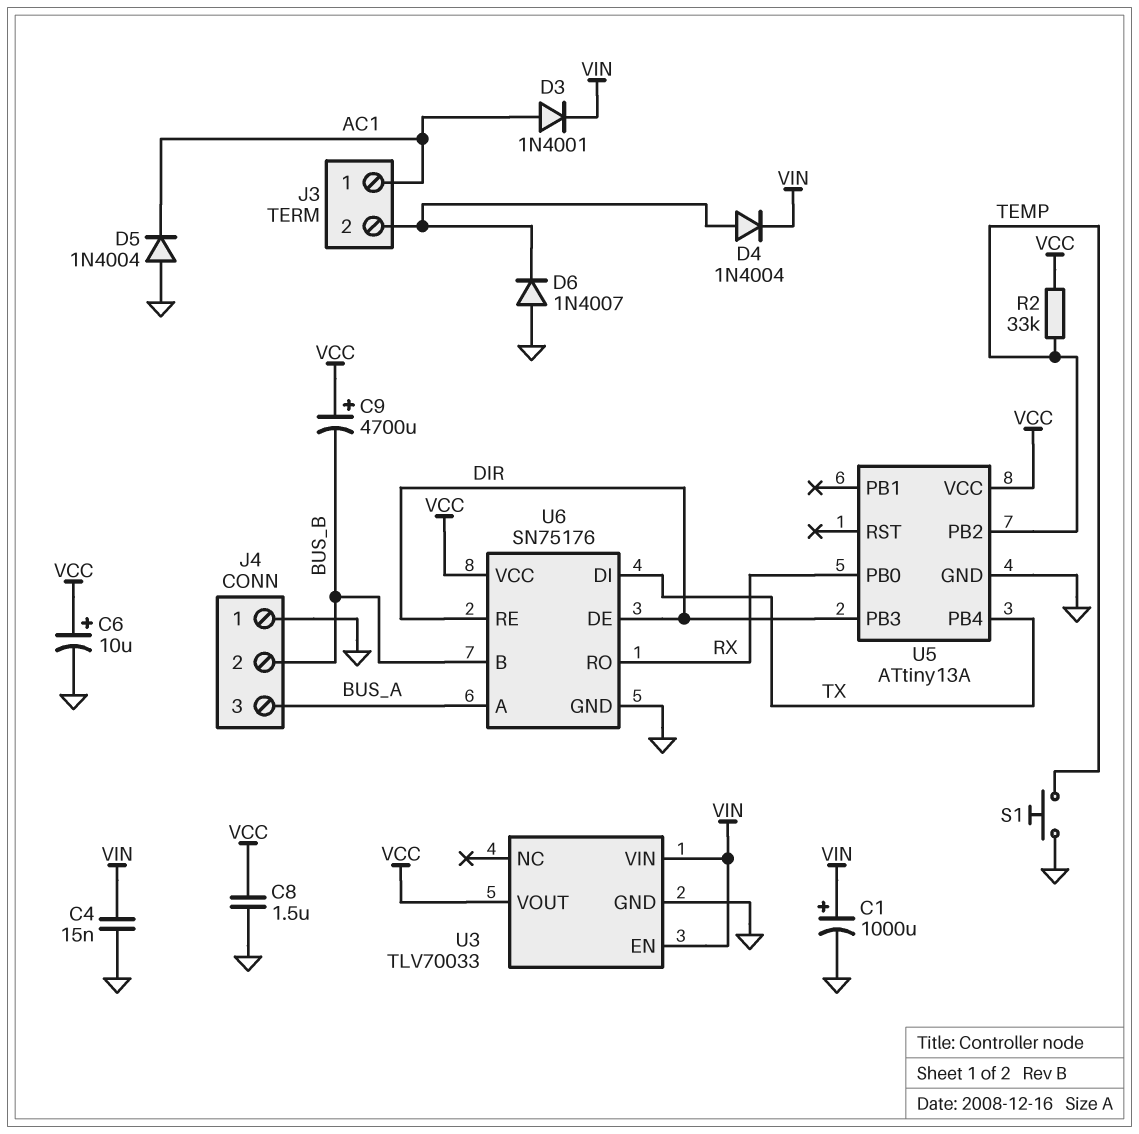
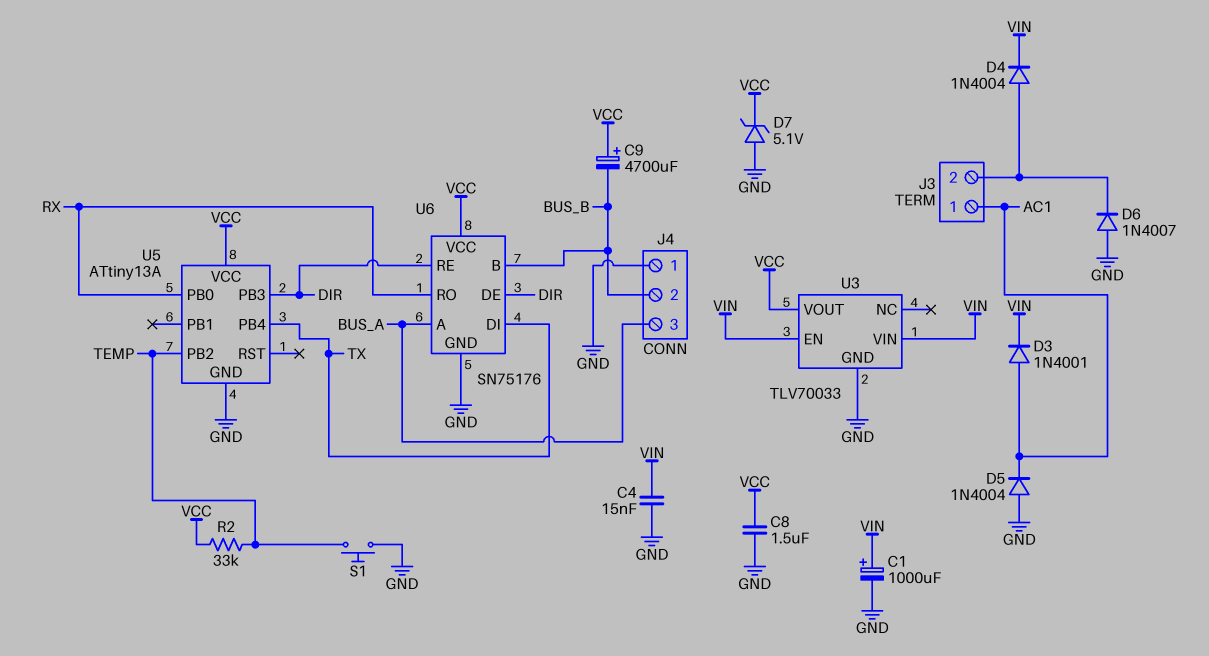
C6: 10uF (plus VCC, minus GND) -> none
D7: none -> zener 5.1V (A GND, K VCC)

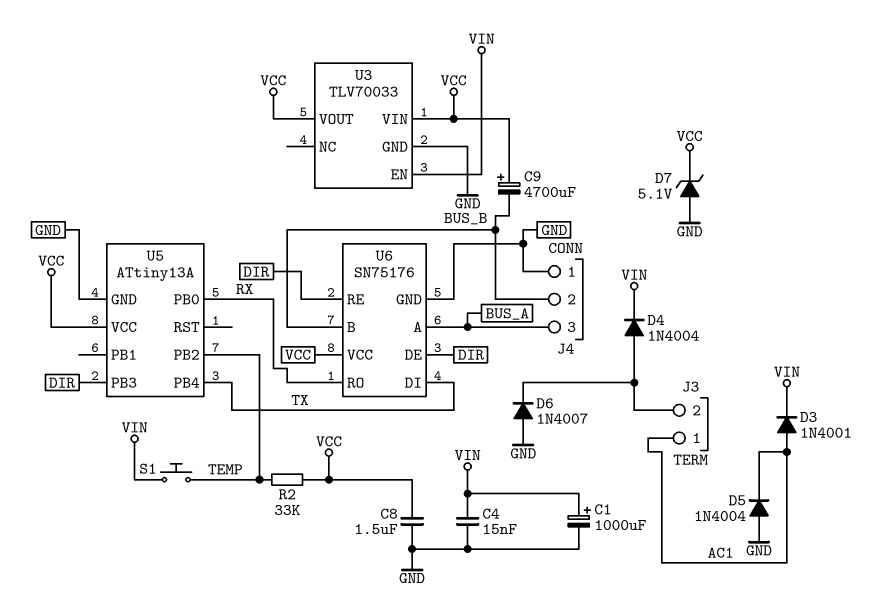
S1: button (GND, TEMP) -> button (TEMP, VIN)
U3 pin VIN: VIN -> VCC

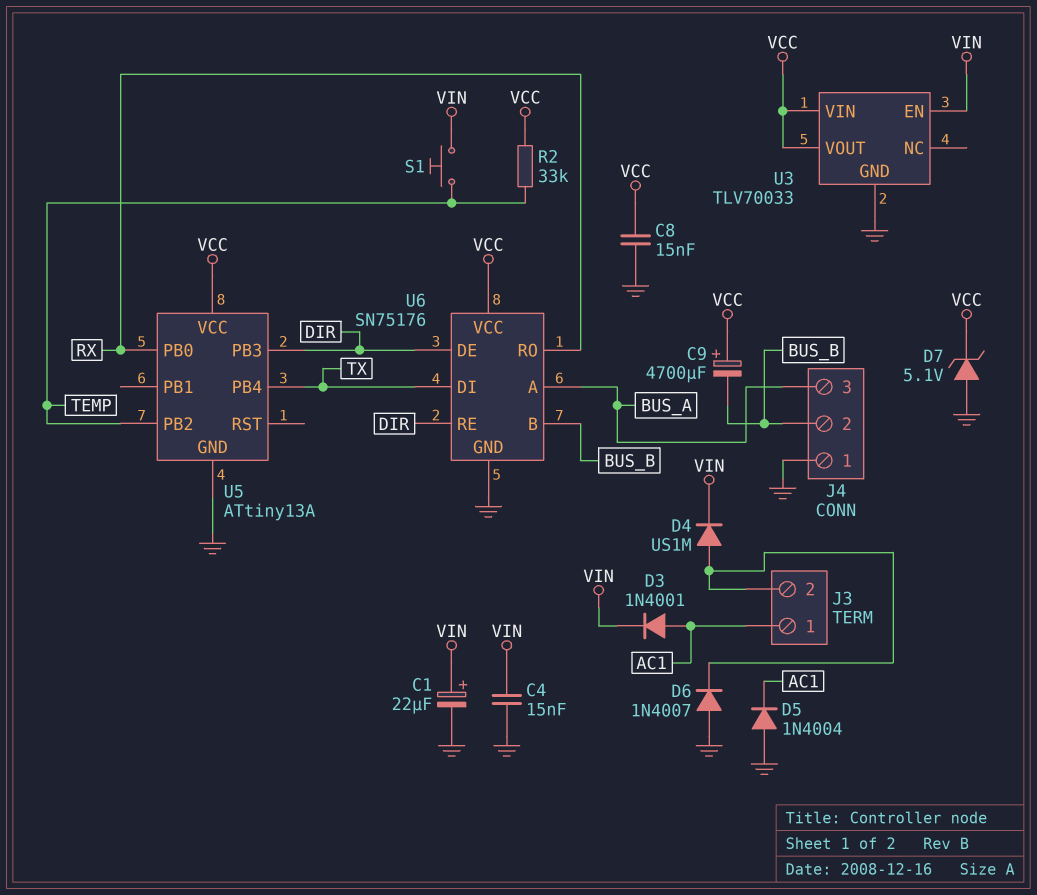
C1: 1000uF (plus VIN, minus GND) -> 22uF (plus VIN, minus GND)
C8: 1.5uF (GND, VCC) -> 15nF (GND, VCC)
D4: diode 1N4004 (A J3/2, K VIN) -> diode US1M (A J3/2, K VIN)

